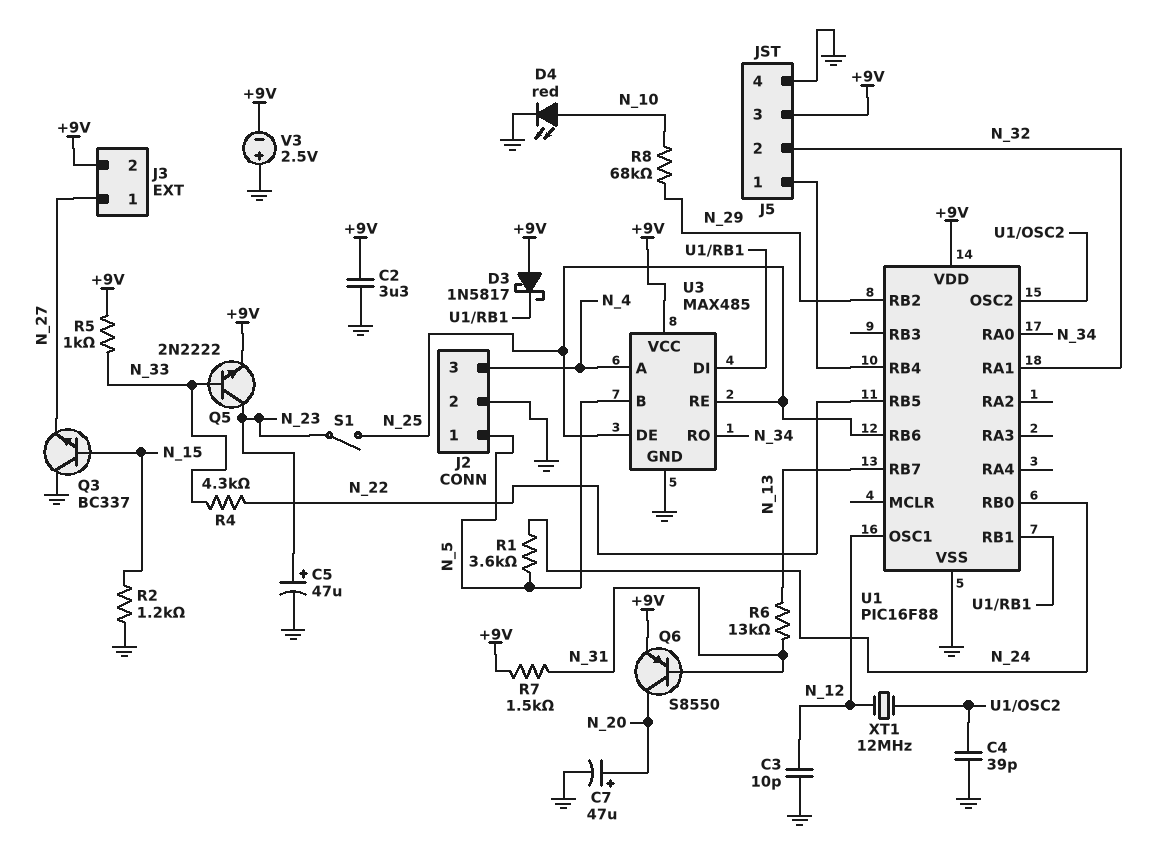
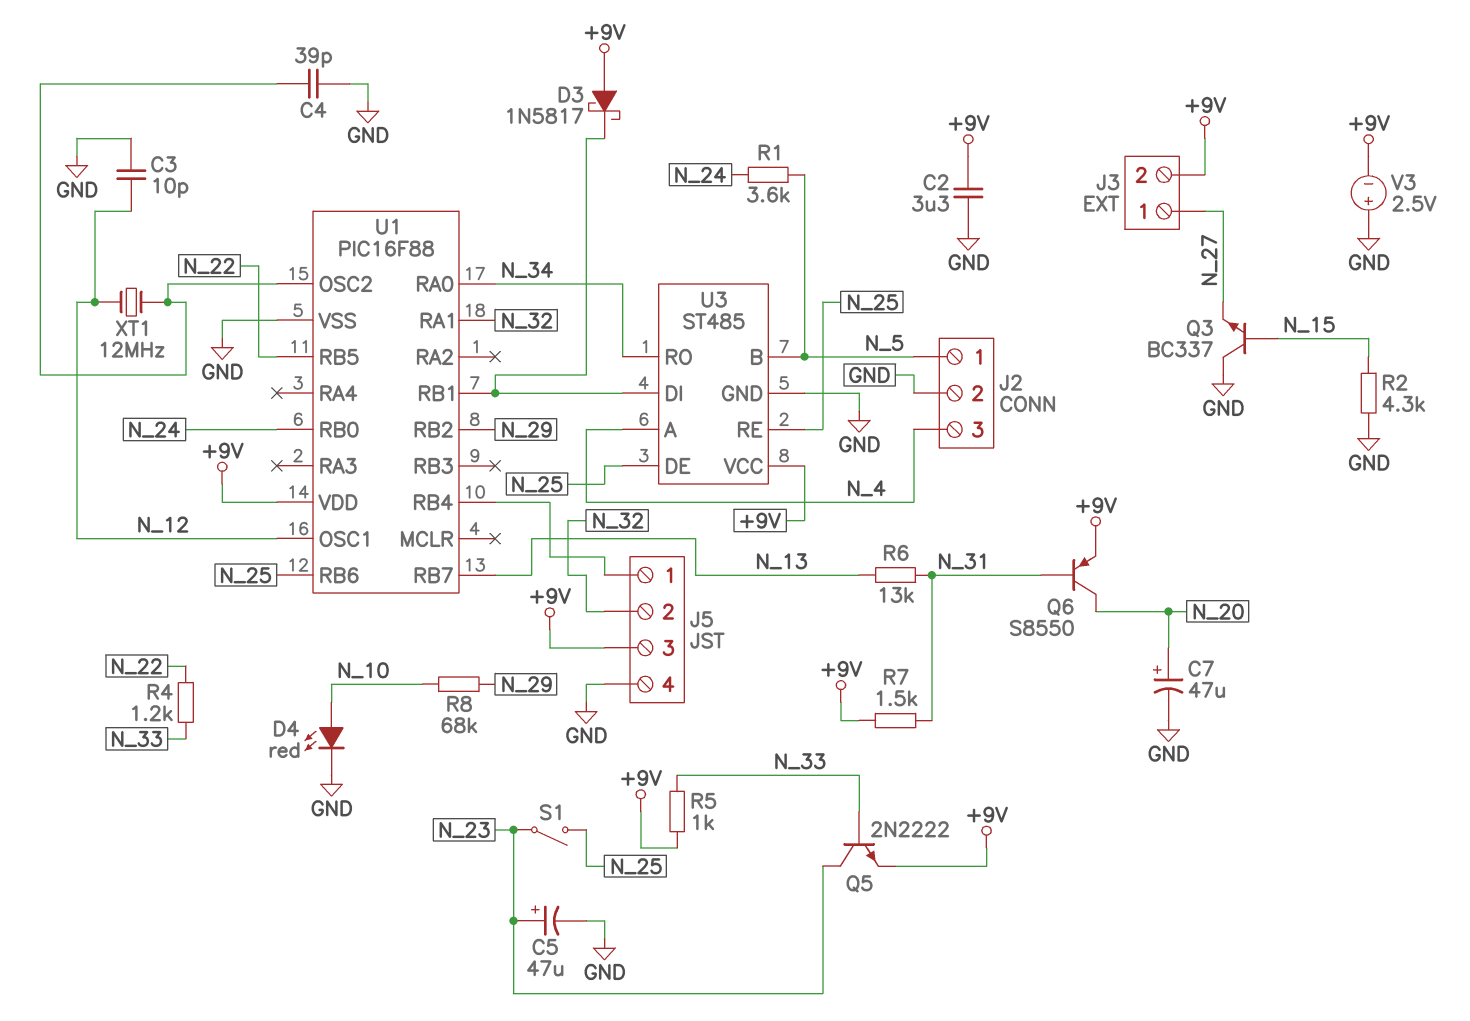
R2: 1.2k (GND, N_15) -> 4.3k (GND, N_15)
R4: 4.3k (N_22, N_33) -> 1.2k (N_22, N_33)
U3: MAX485 -> ST485

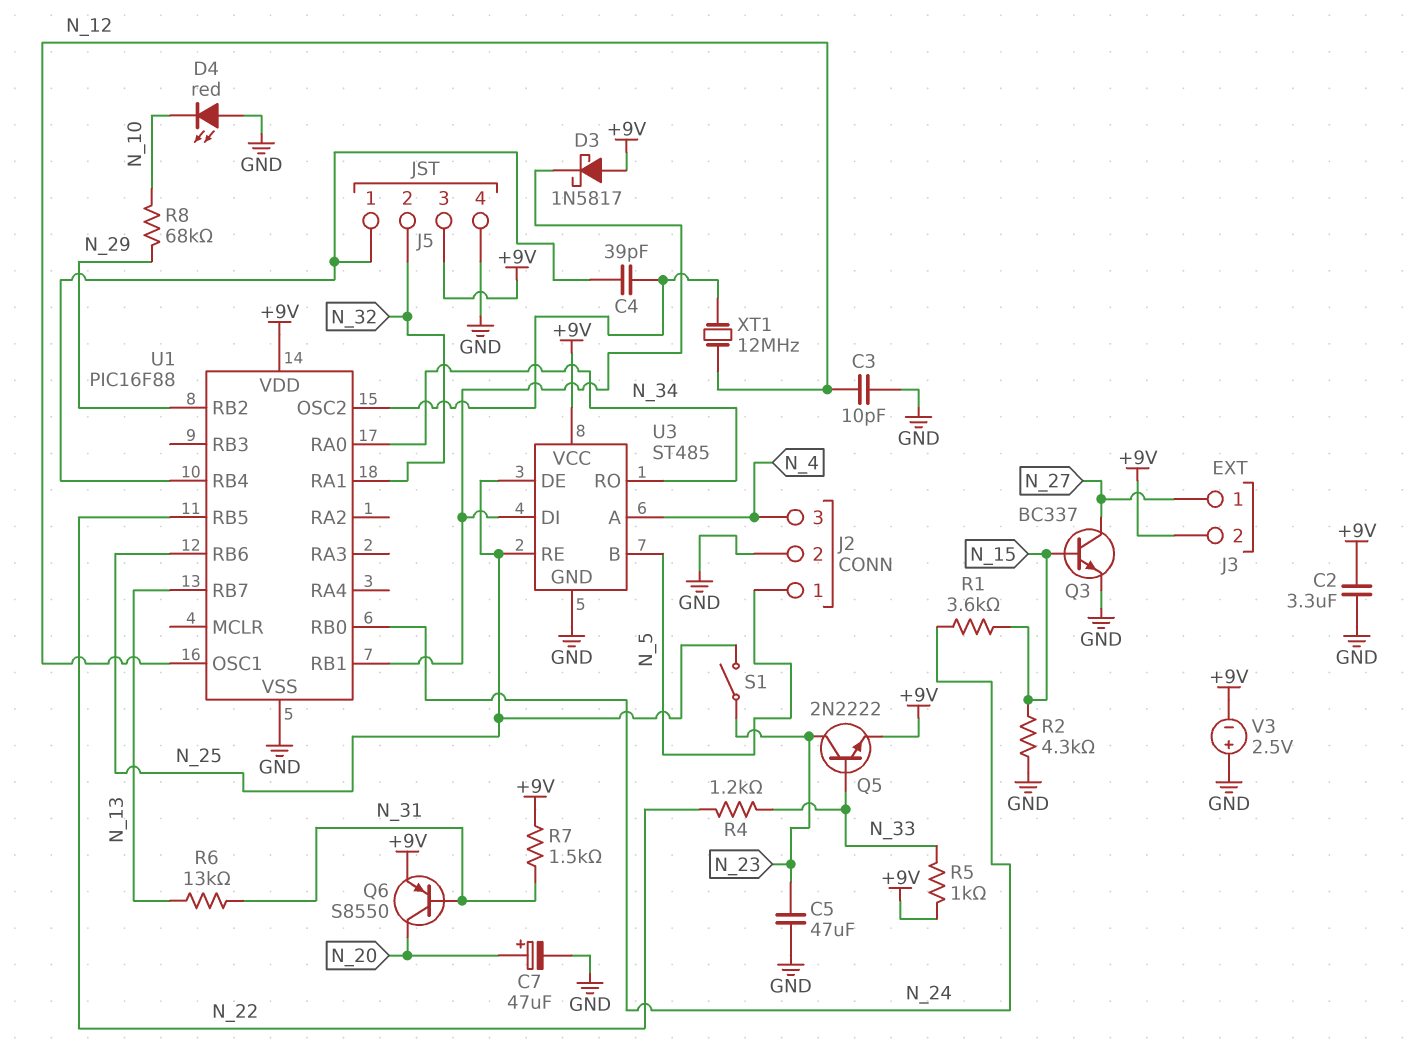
C4: 39pF (GND, U1/OSC2) -> 39pF (J5/1, U1/OSC2)
C5: 47uF (plus N_23, minus GND) -> 47uF (GND, N_23)
D4: LED red (A N_10, K GND) -> LED red (A GND, K N_10)
Q3: NPN BC337 (B N_15, C GND, E N_27) -> NPN BC337 (B N_15, C N_27, E GND)
R1: 3.6k (N_5, N_24) -> 3.6k (N_15, N_24)

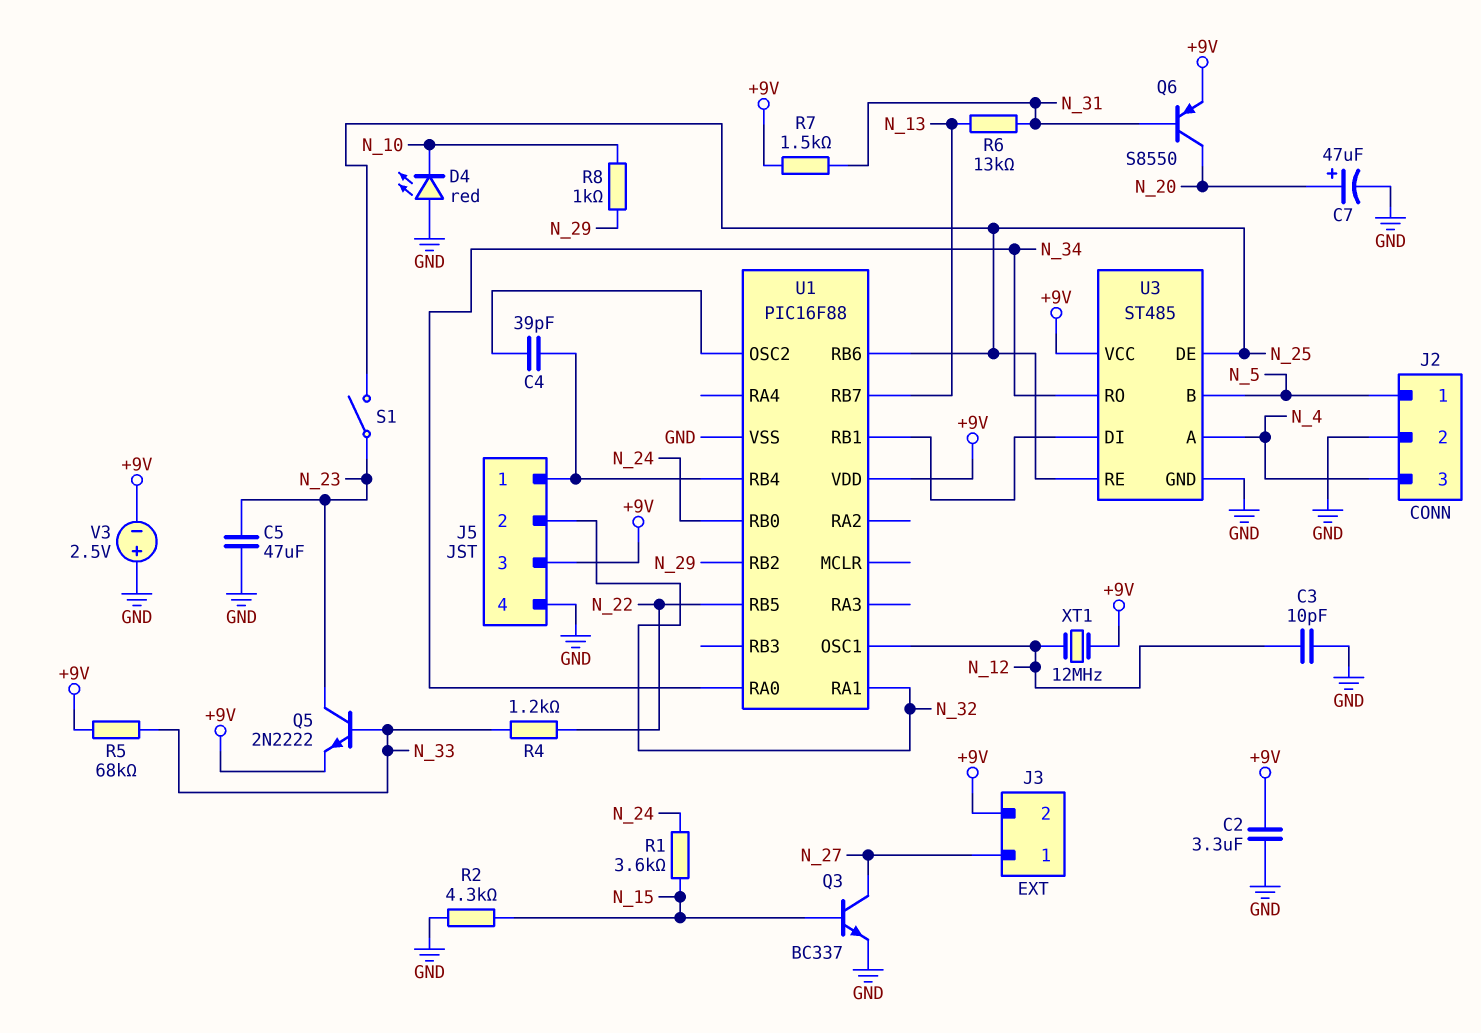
D3: schottky 1N5817 (A +9V, K U1/RB1) -> none
R5: 1k (+9V, N_33) -> 68k (+9V, N_33)
R8: 68k (N_10, N_29) -> 1k (N_10, N_29)
XT1: 12MHz (N_12, U1/OSC2) -> 12MHz (+9V, N_12)

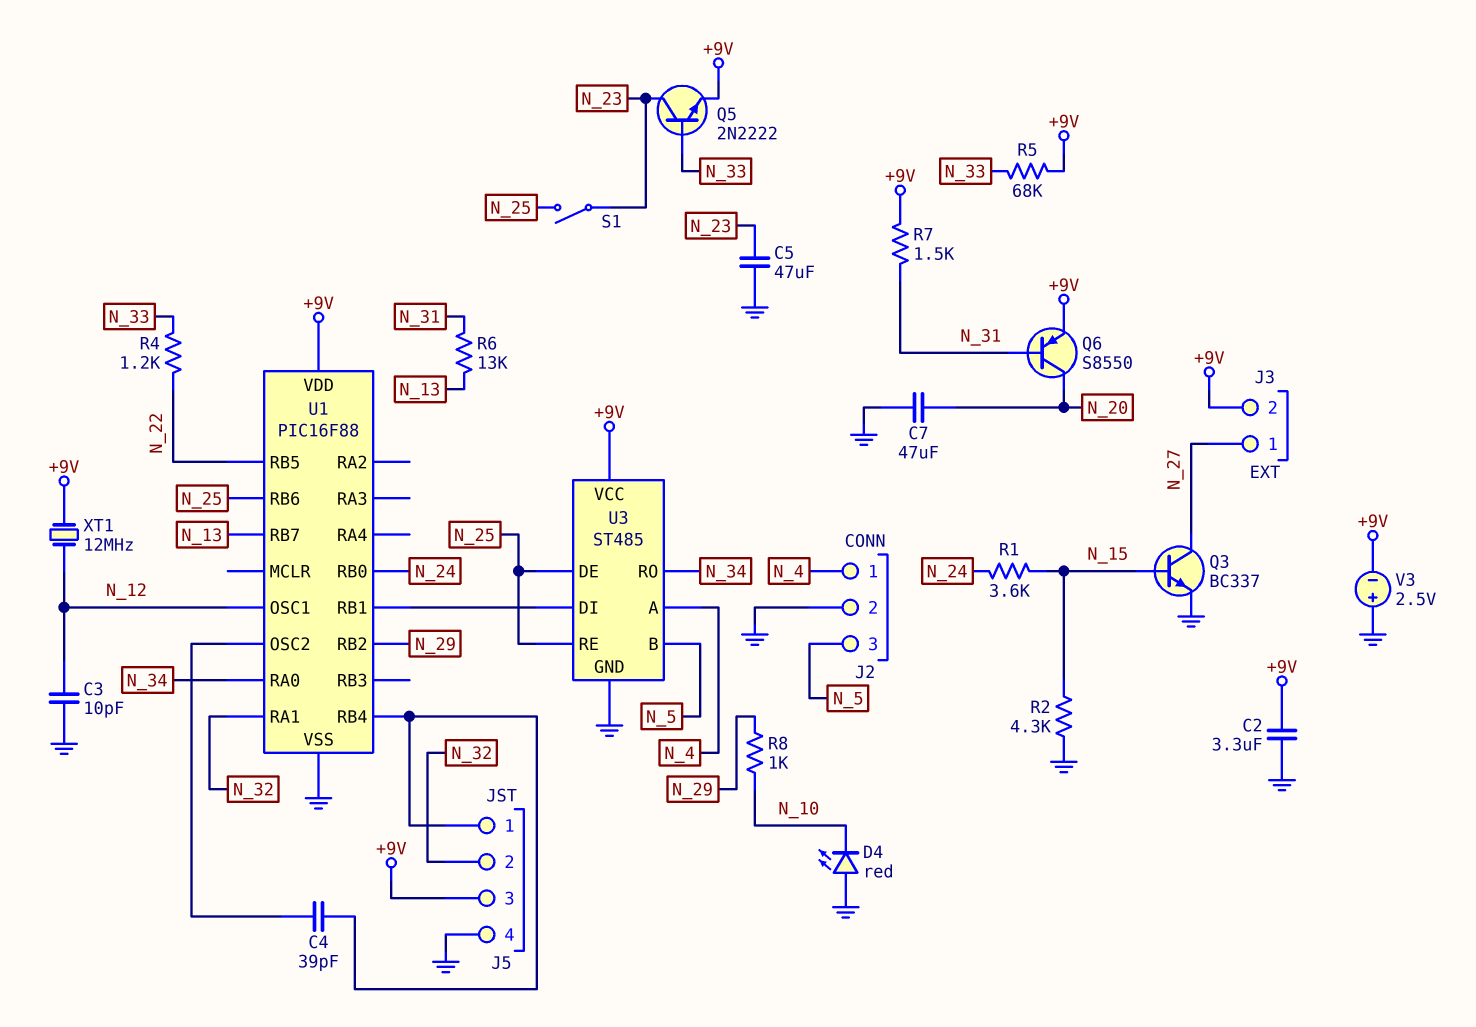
C7: 47uF (plus N_20, minus GND) -> 47uF (GND, N_20)
J2 pin 1: N_5 -> N_4
J2 pin 3: N_4 -> N_5

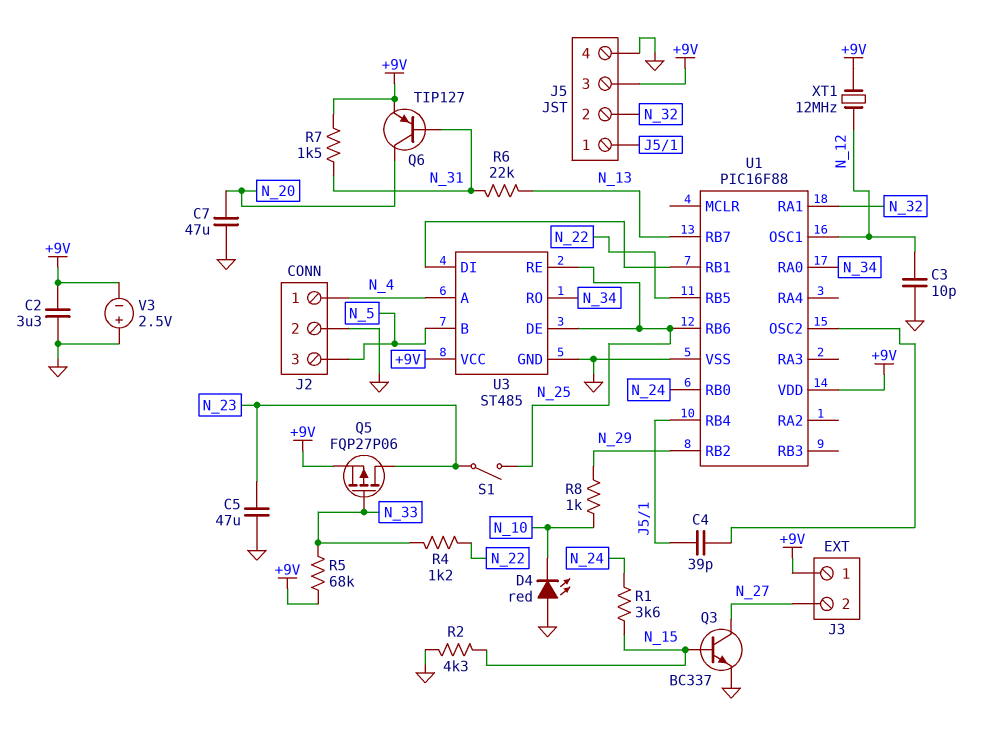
J3 pin 1: N_27 -> +9V
J3 pin 2: +9V -> N_27
Q5: NPN 2N2222 (B N_33, C N_23, E +9V) -> PMOS FQP27P06 (G N_33, D N_23, S +9V)
Q6: PNP S8550 (B N_31, C N_20, E +9V) -> PNP TIP127 (B N_31, C N_20, E +9V)
R6: 13k (N_13, N_31) -> 22k (N_13, N_31)

